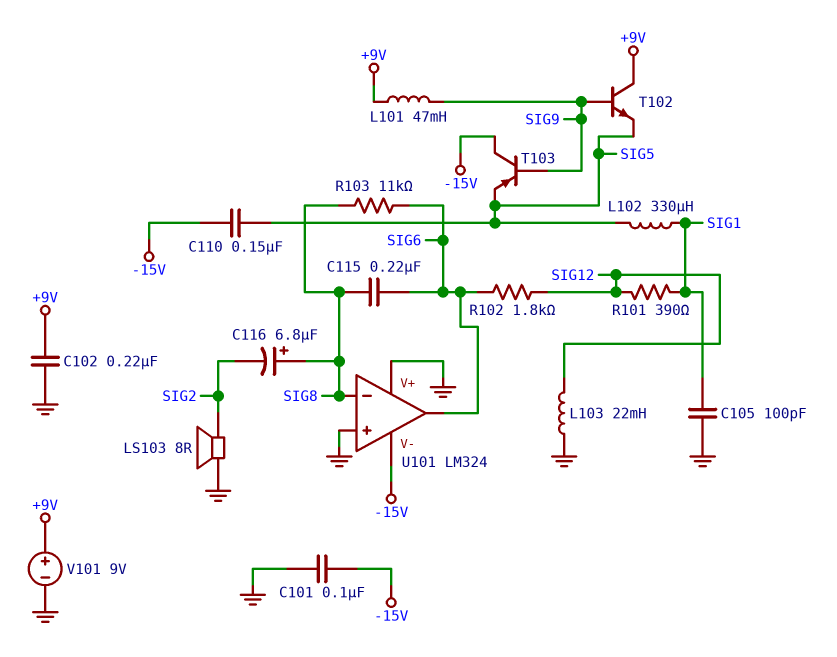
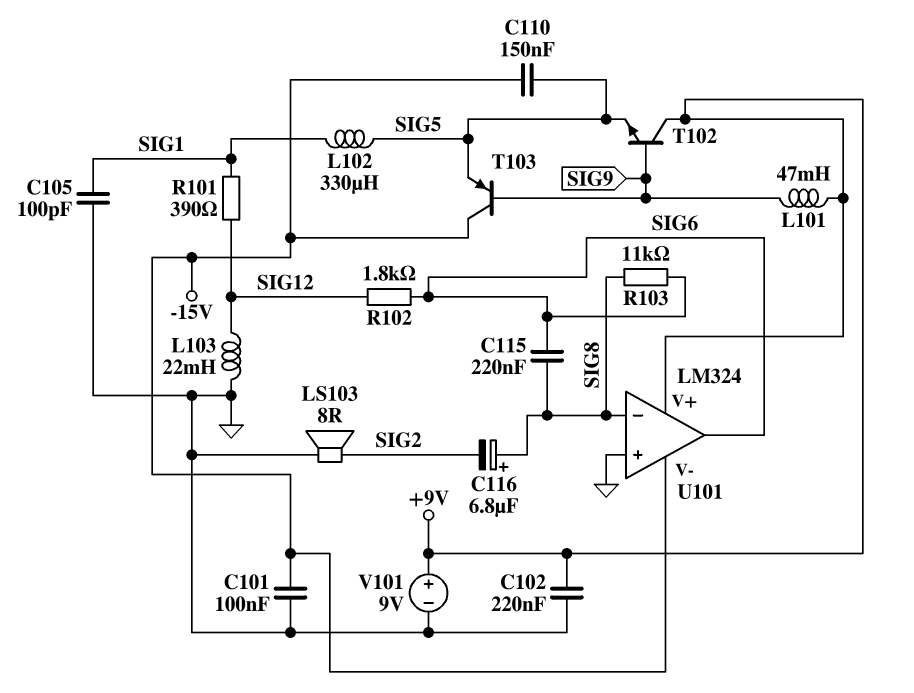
U101 pin V+: GND -> +9V

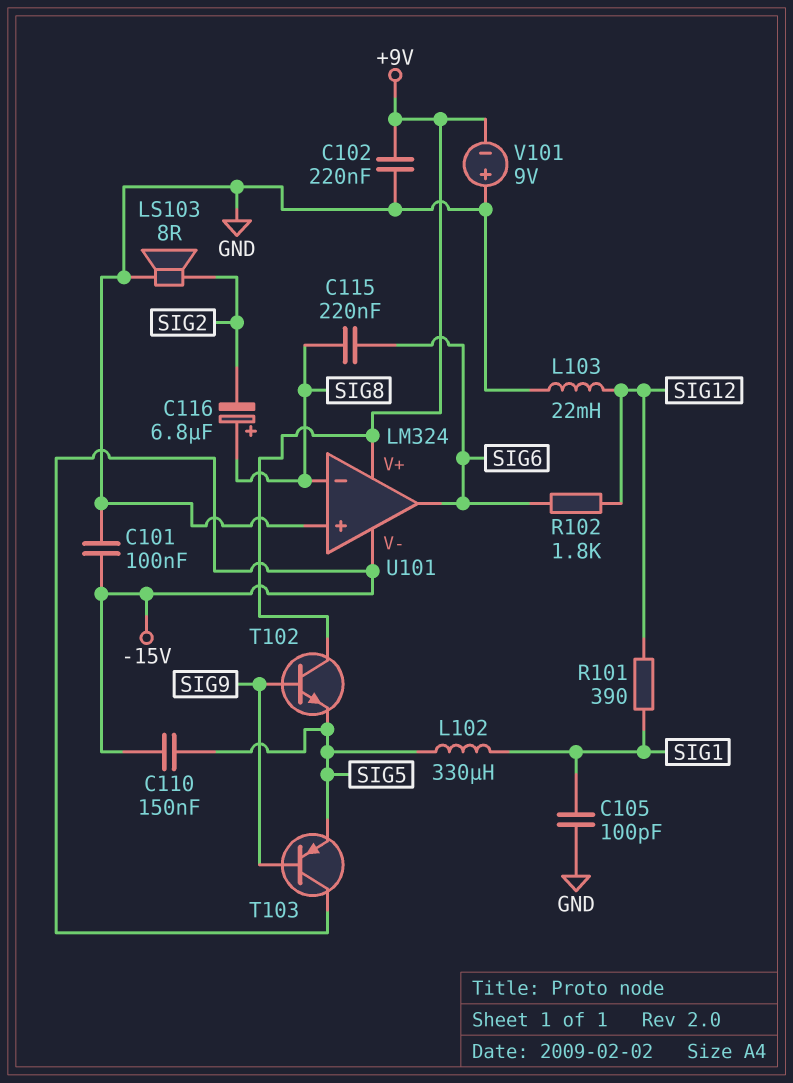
L101: 47mH (+9V, SIG9) -> none
R103: 11k (SIG6, SIG8) -> none
V101: 9V (plus +9V, minus GND) -> 9V (plus GND, minus +9V)

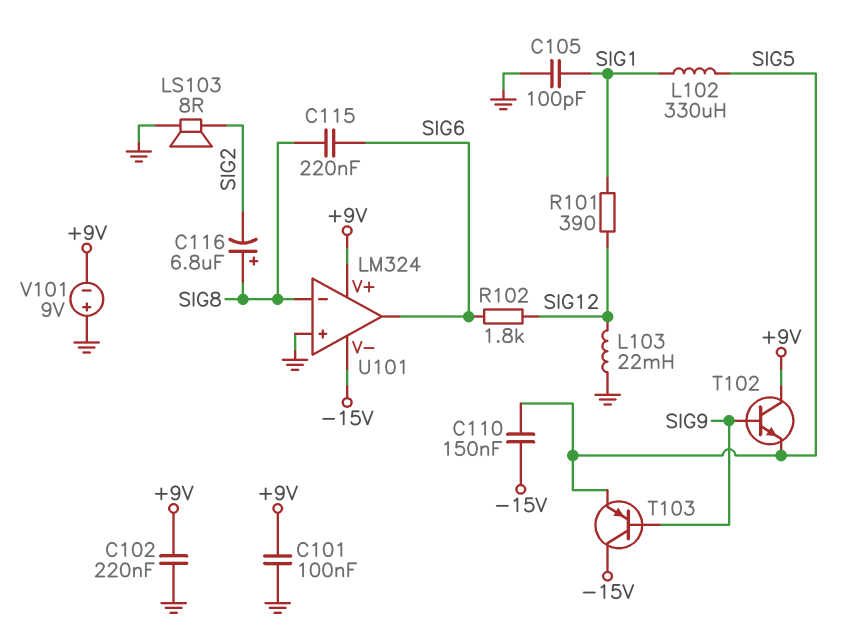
C101: 100nF (-15V, GND) -> 100nF (+9V, GND)

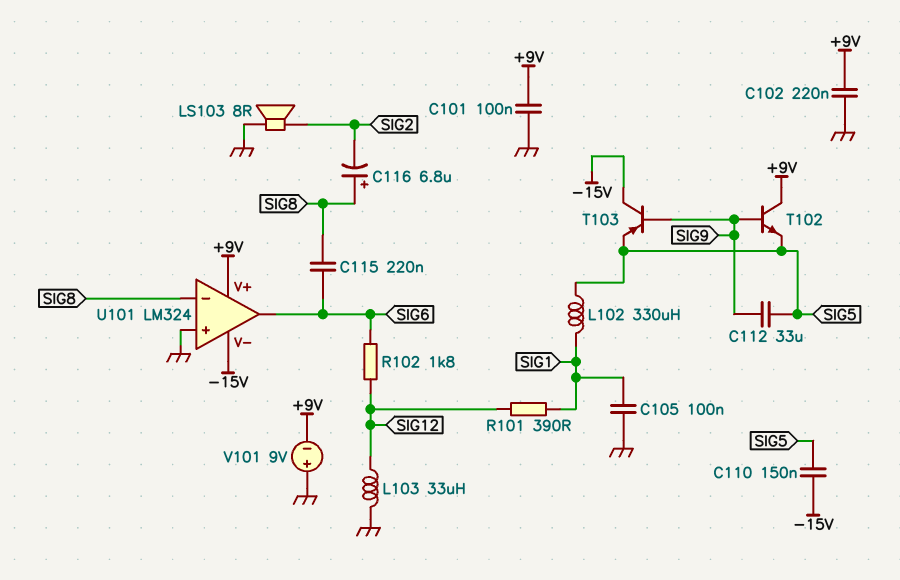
C105: 100pF (GND, SIG1) -> 100nF (GND, SIG1)
C112: none -> 33uF (SIG5, SIG9)
L103: 22mH (GND, SIG12) -> 33uH (GND, SIG12)

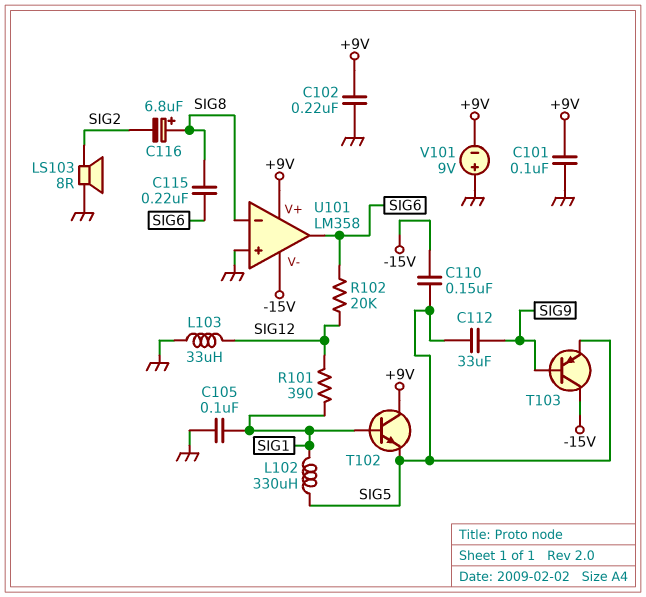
R102: 1.8k (SIG6, SIG12) -> 20k (SIG6, SIG12)
T102: NPN (B SIG9, C +9V, E SIG5) -> NPN (B SIG1, C +9V, E SIG5)
U101: LM324 -> LM358

